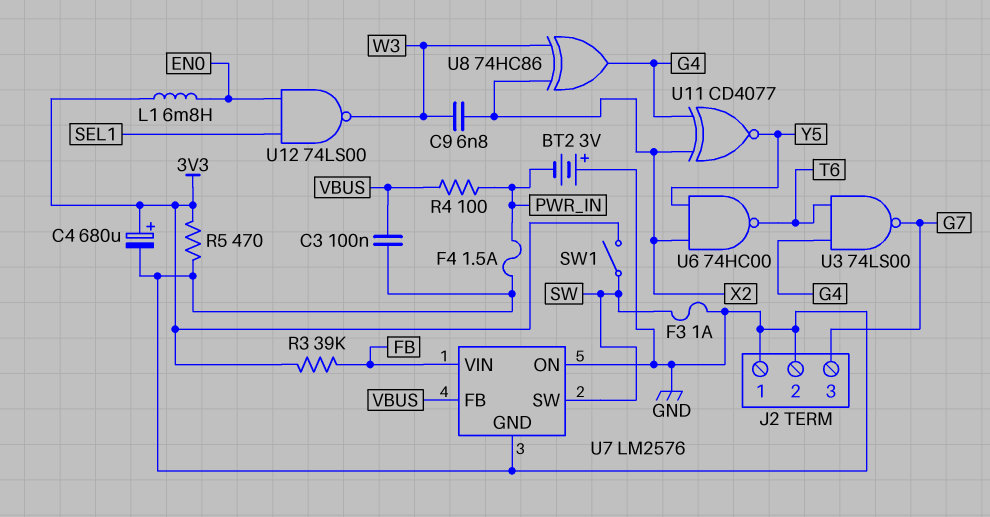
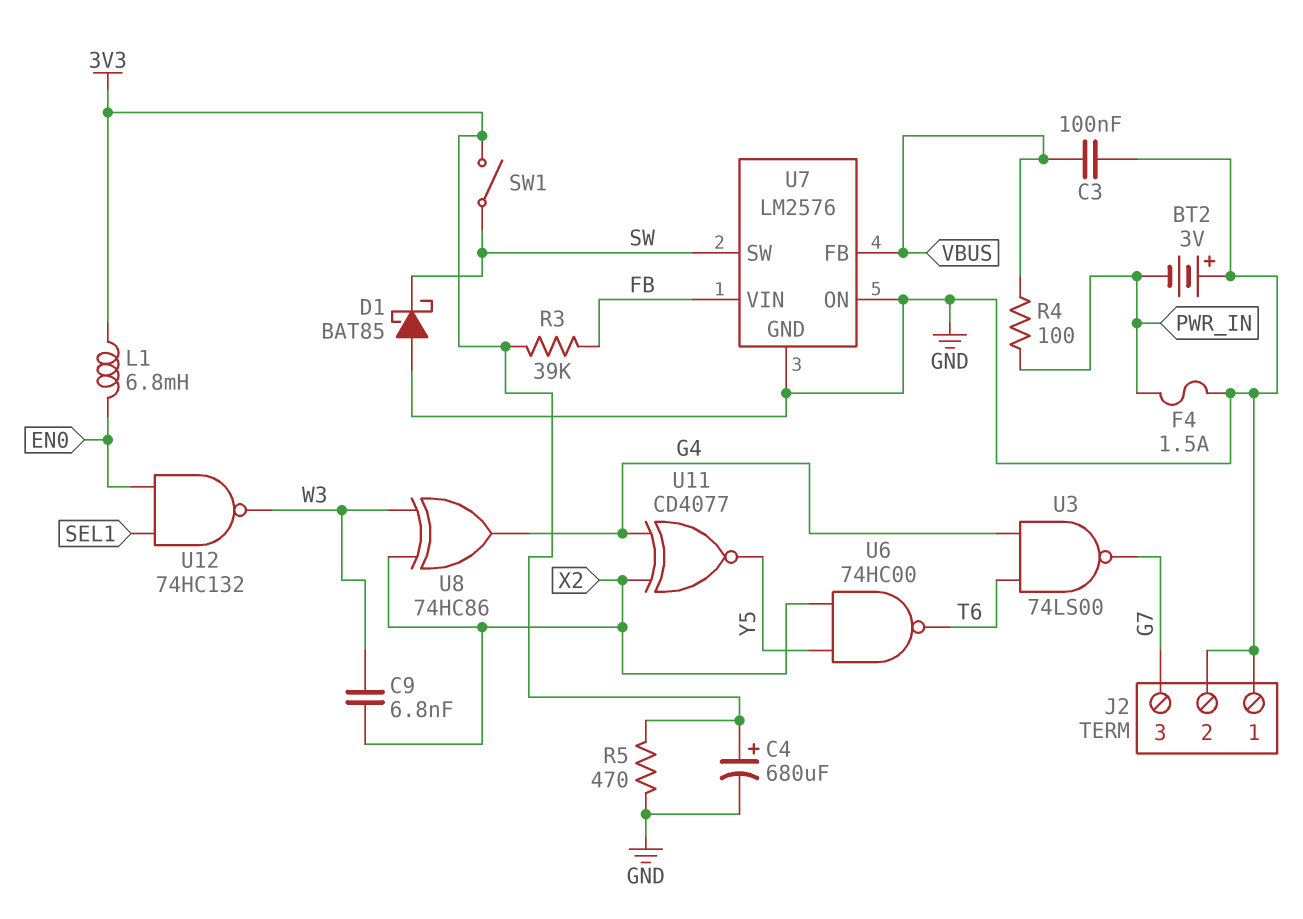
D1: none -> schottky BAT85 (A GND, K SW)
F3: 1A (GND, SW) -> none
U12: NAND 74LS00 (in EN0, in SEL1, out W3) -> NAND 74HC132 (in EN0, in SEL1, out W3)

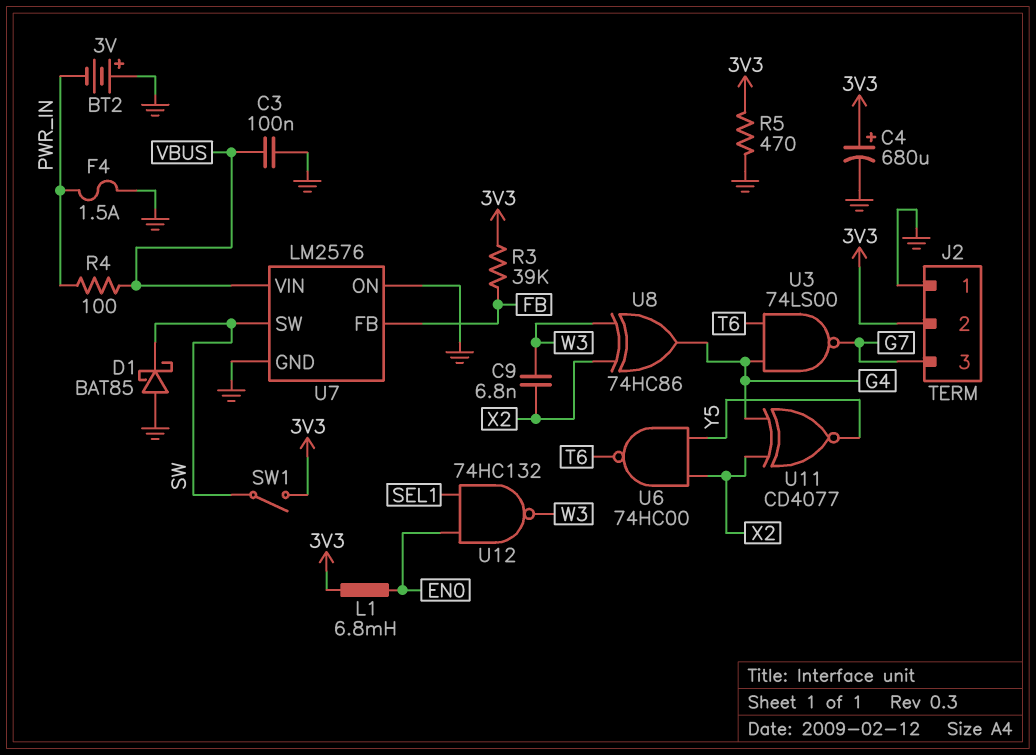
J2 pin 2: GND -> 3V3
U7 pin FB: VBUS -> FB
U7 pin VIN: FB -> VBUS

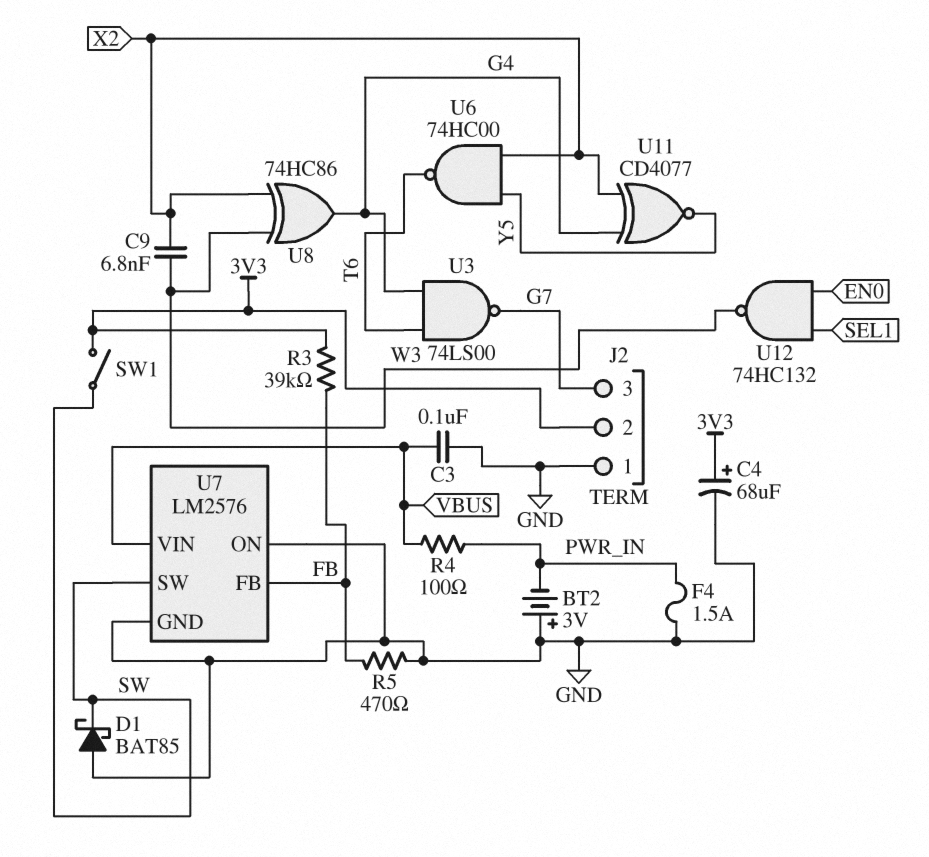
C4: 680uF (plus 3V3, minus GND) -> 68uF (plus 3V3, minus GND)
L1: 6.8mH (3V3, EN0) -> none
R5: 470 (3V3, GND) -> 470 (FB, GND)

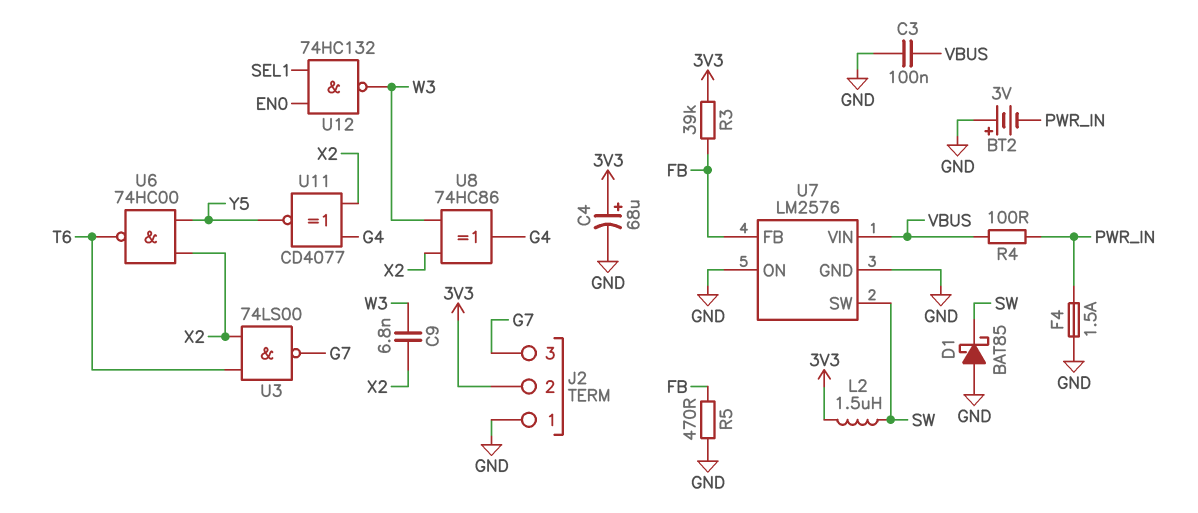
L2: none -> 1.5uH (3V3, SW)
SW1: switch (3V3, SW) -> none
U3: NAND 74LS00 (in G4, in T6, out G7) -> NAND 74LS00 (in T6, in X2, out G7)

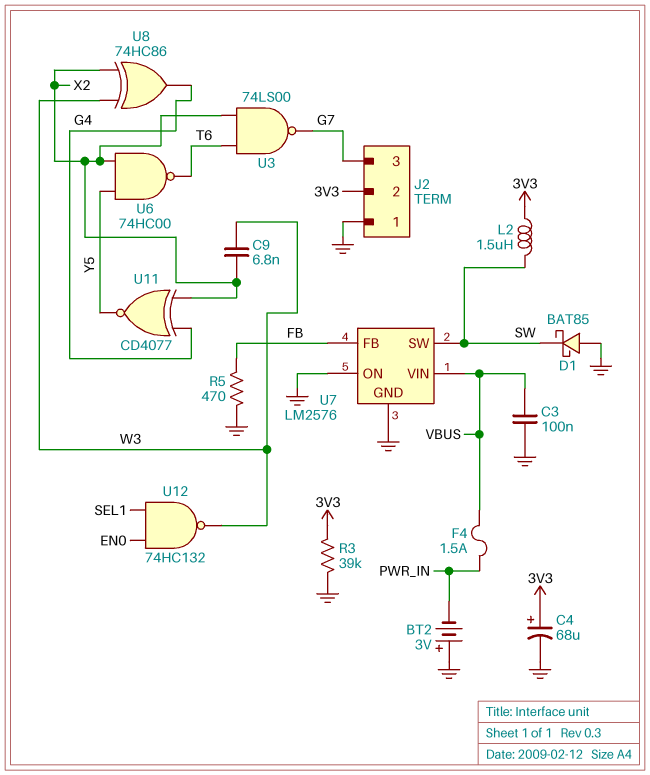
F4: 1.5A (GND, PWR_IN) -> 1.5A (PWR_IN, VBUS)
R3: 39k (3V3, FB) -> 39k (3V3, GND)
R4: 100 (PWR_IN, VBUS) -> none

